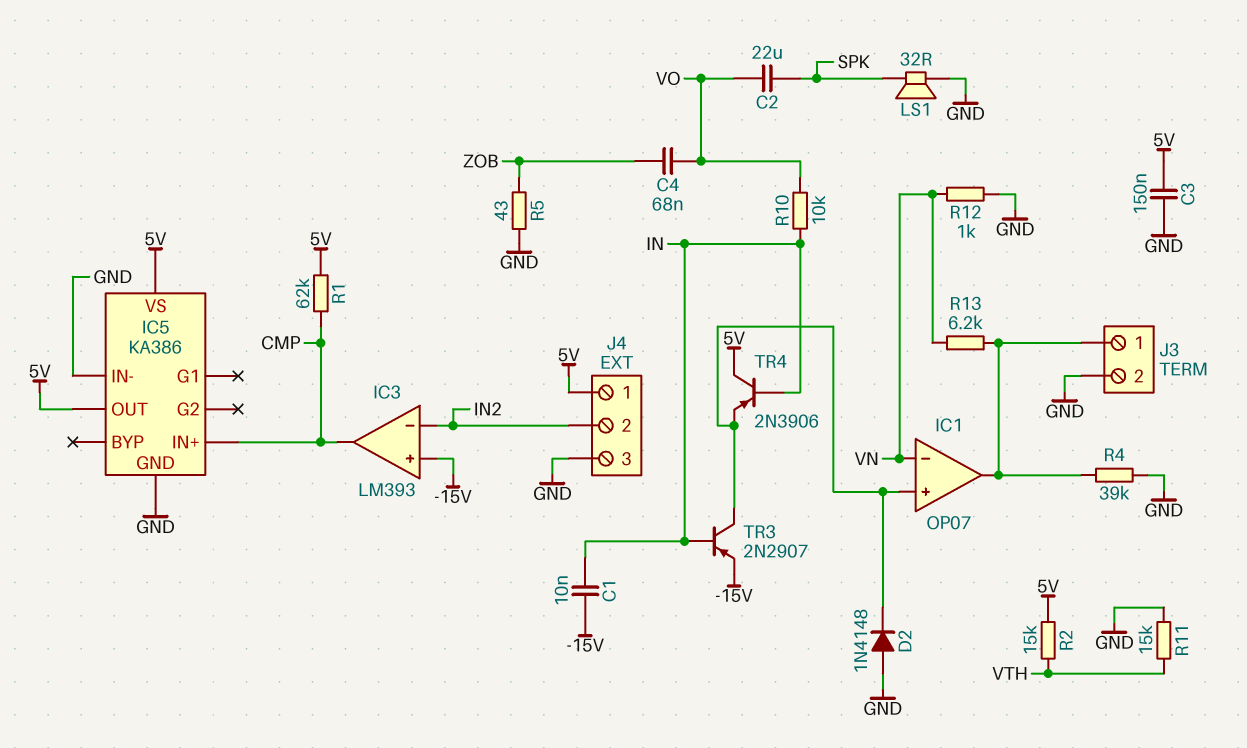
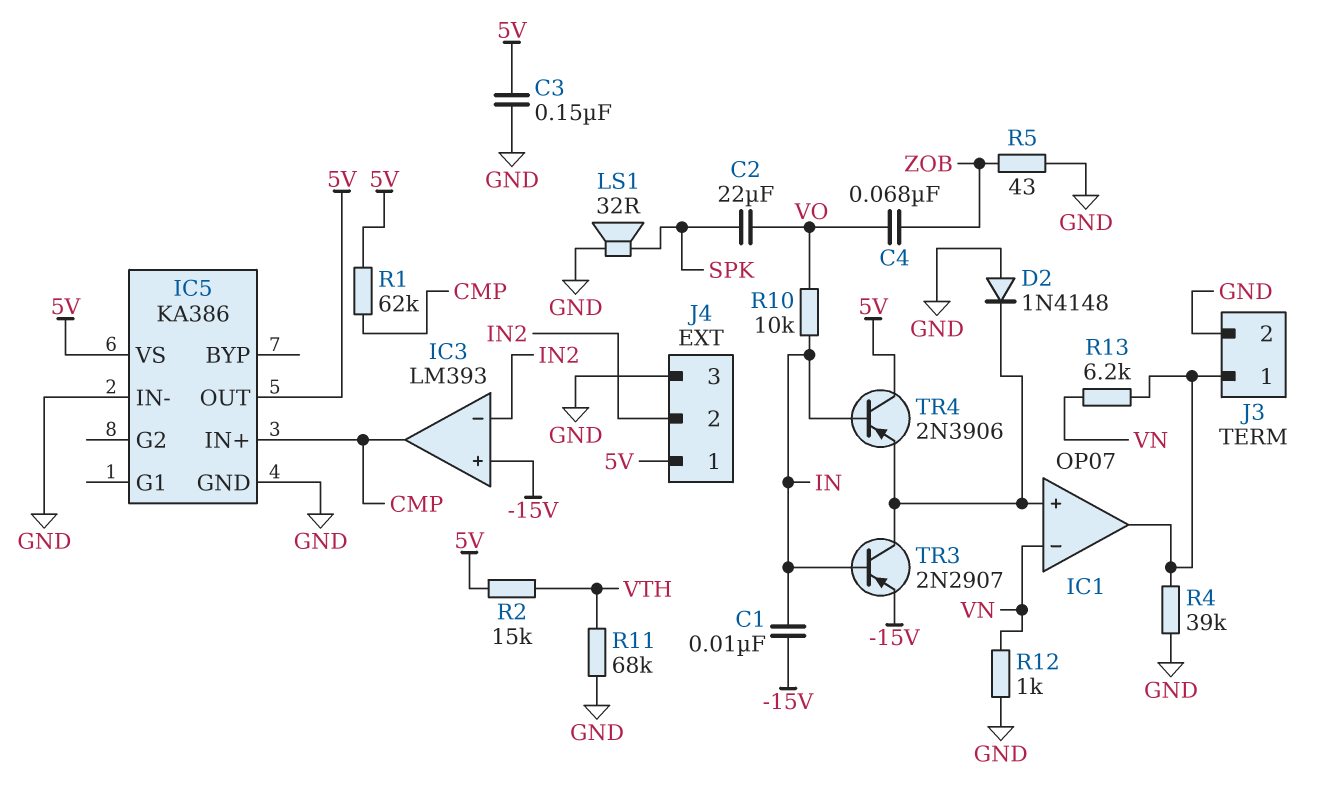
R11: 15k (GND, VTH) -> 68k (GND, VTH)

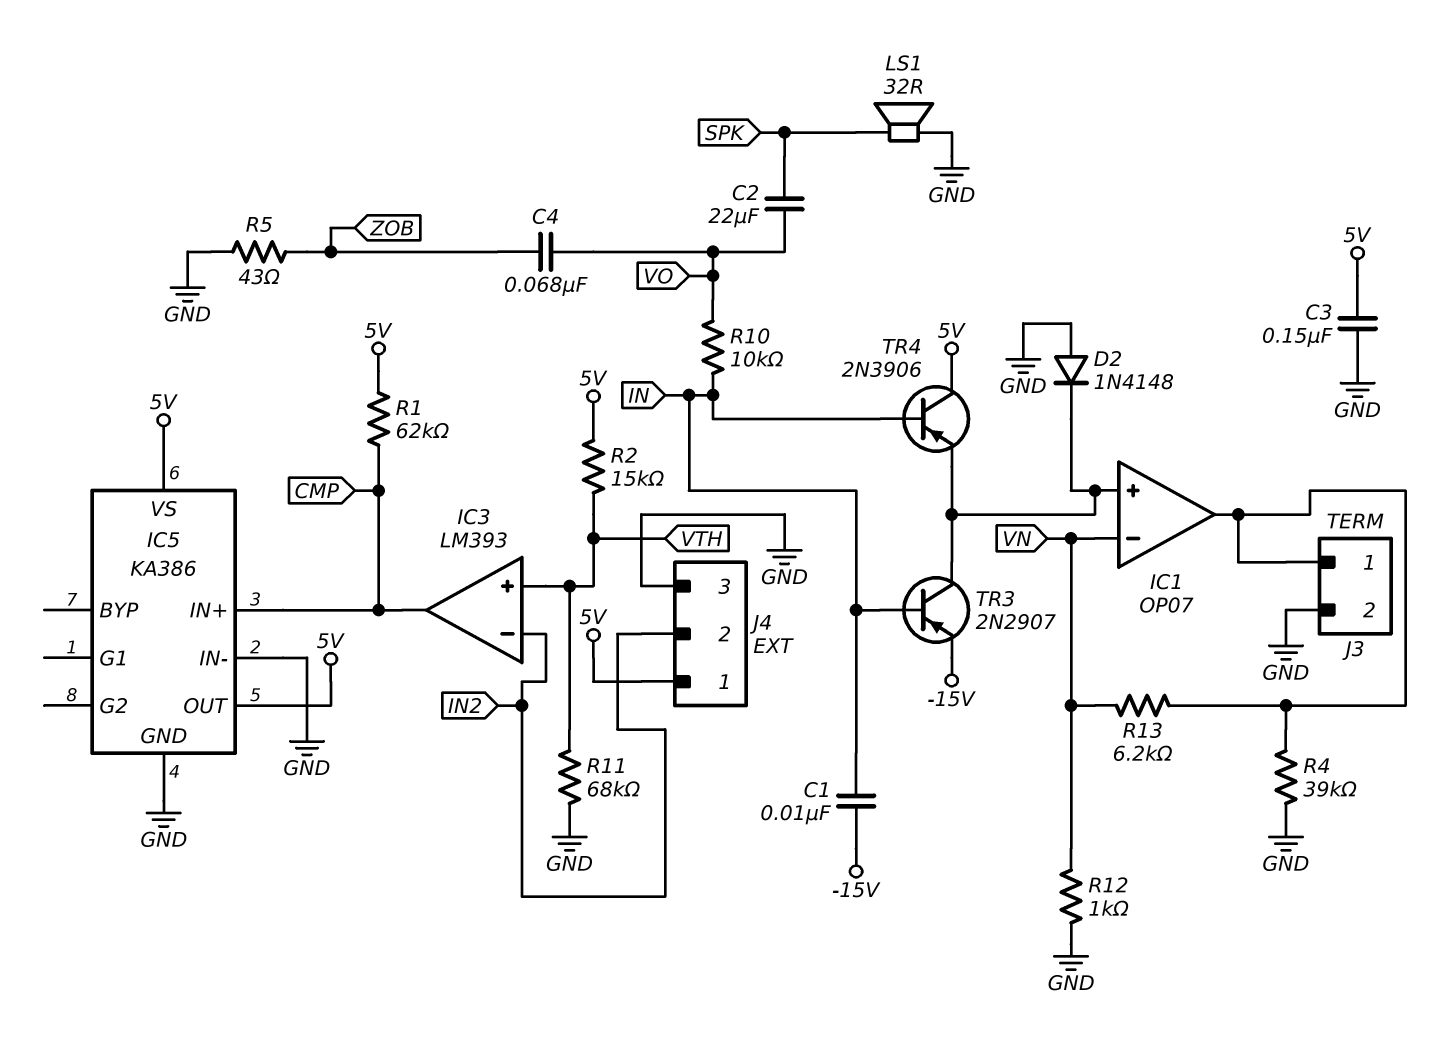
IC3 pin in+: -15V -> VTH

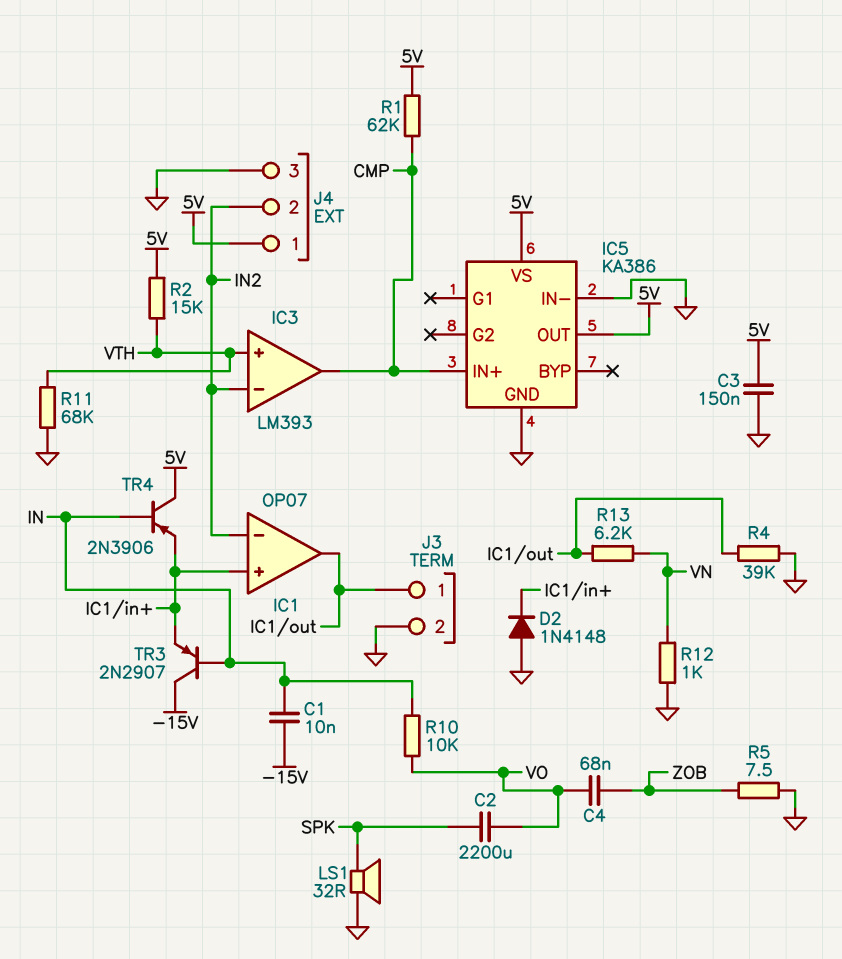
C2: 22uF (SPK, VO) -> 2200uF (SPK, VO)
IC1 pin in-: VN -> IN2
R5: 43 (GND, ZOB) -> 7.5 (GND, ZOB)
TR3: PNP 2N2907 (B IN, C IC1/in+, E -15V) -> PNP 2N2907 (B IN, C -15V, E IC1/in+)

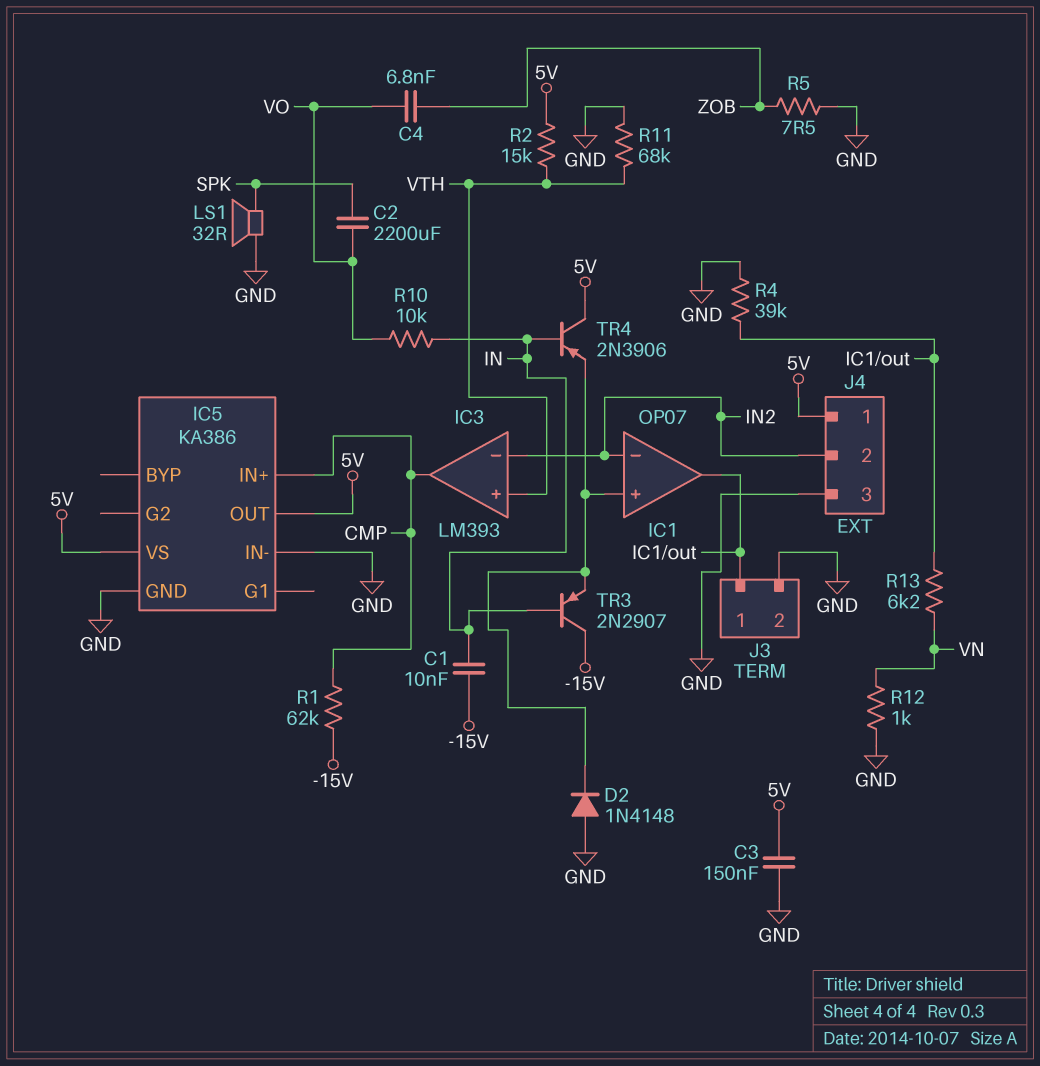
C4: 68nF (VO, ZOB) -> 6.8nF (VO, ZOB)
R1: 62k (5V, CMP) -> 62k (-15V, CMP)

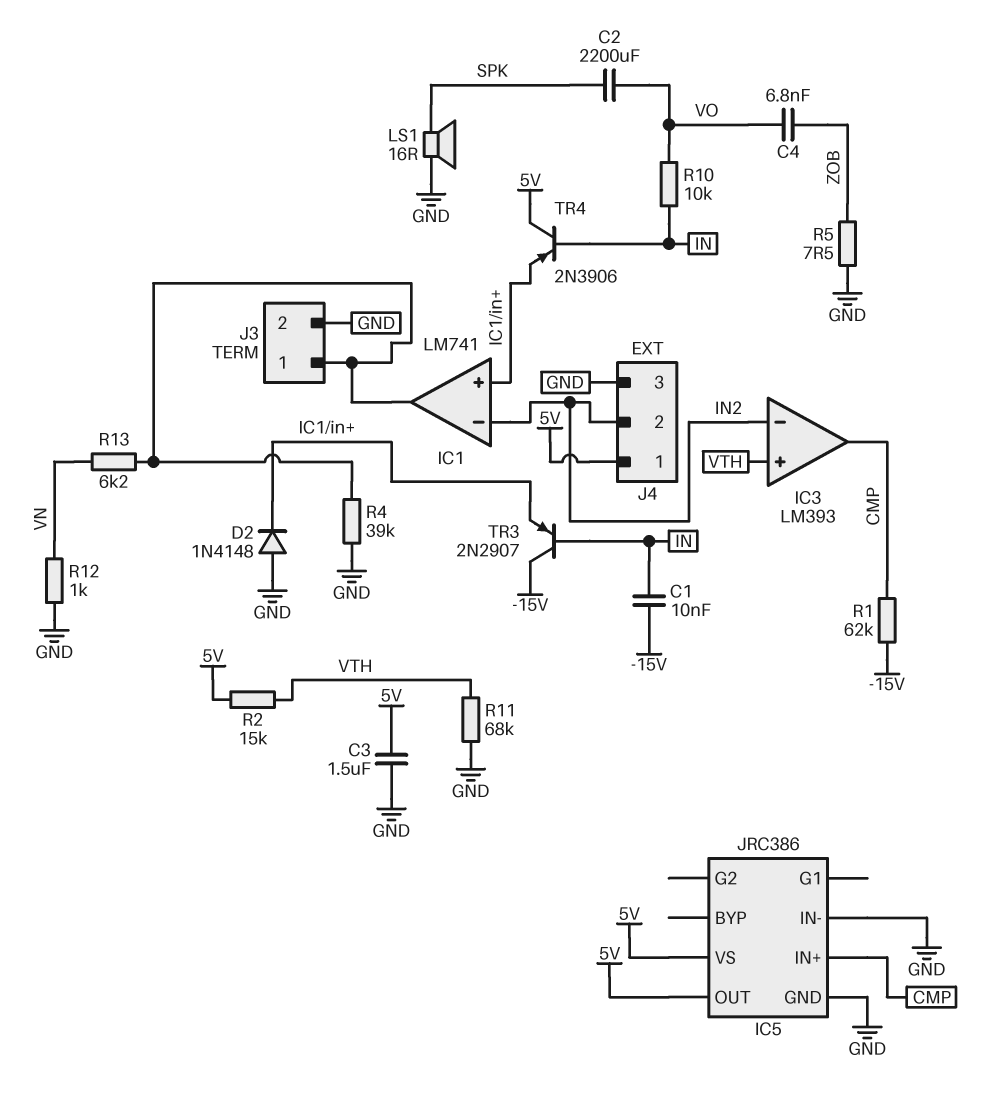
C3: 150nF (5V, GND) -> 1.5uF (5V, GND)
IC1: OP07 -> LM741
IC5: KA386 -> JRC386
LS1: speaker 32R (GND, SPK) -> speaker 16R (GND, SPK)

